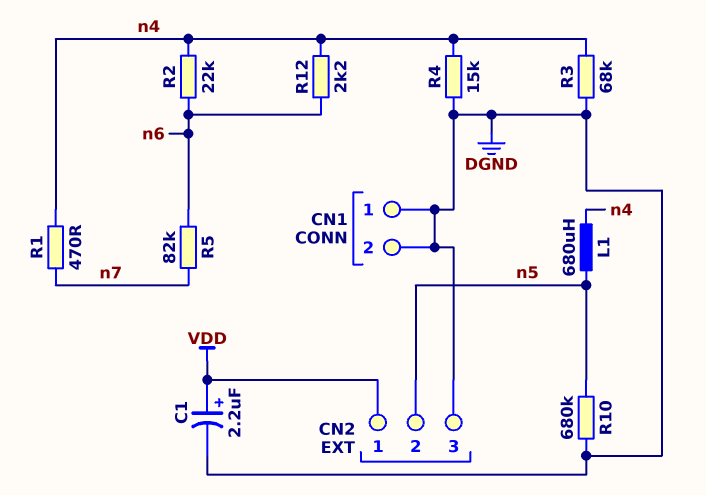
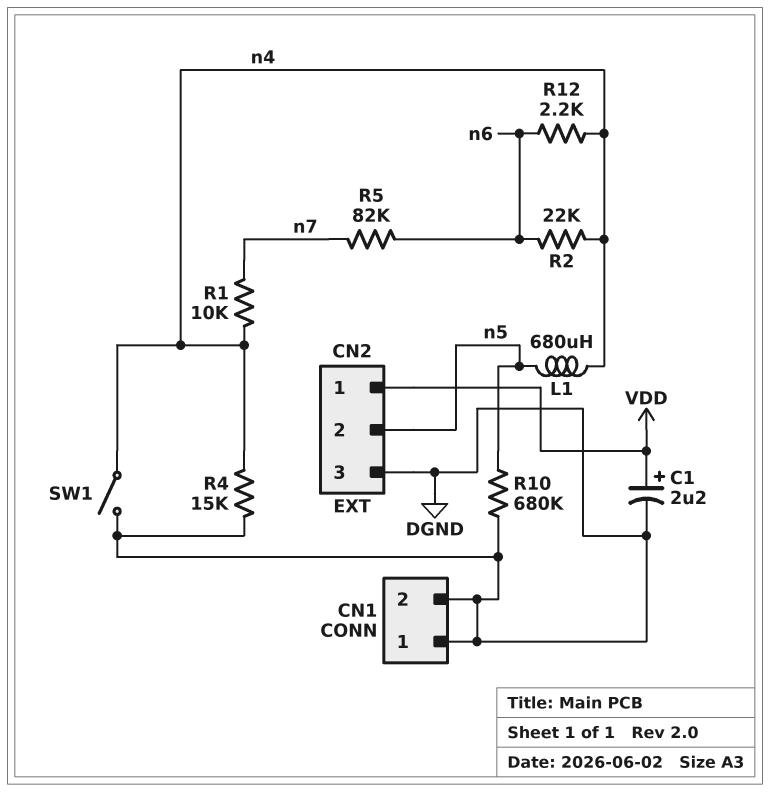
R1: 470 (n4, n7) -> 10k (n4, n7)
R3: 68k (DGND, n4) -> none
SW1: none -> switch (DGND, n4)

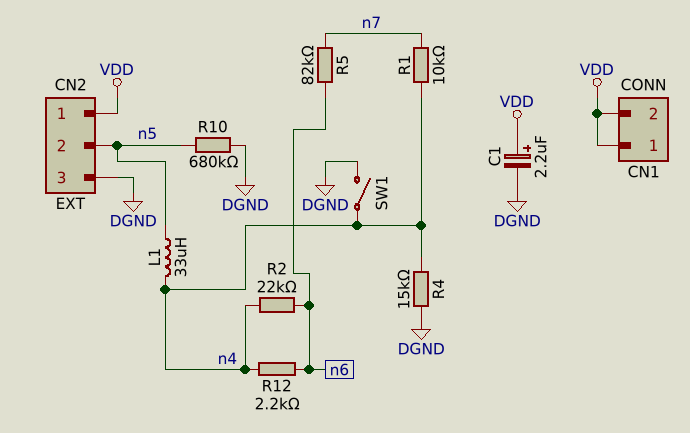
CN1 pin 1: DGND -> VDD
CN1 pin 2: DGND -> VDD
L1: 680uH (n4, n5) -> 33uH (n4, n5)

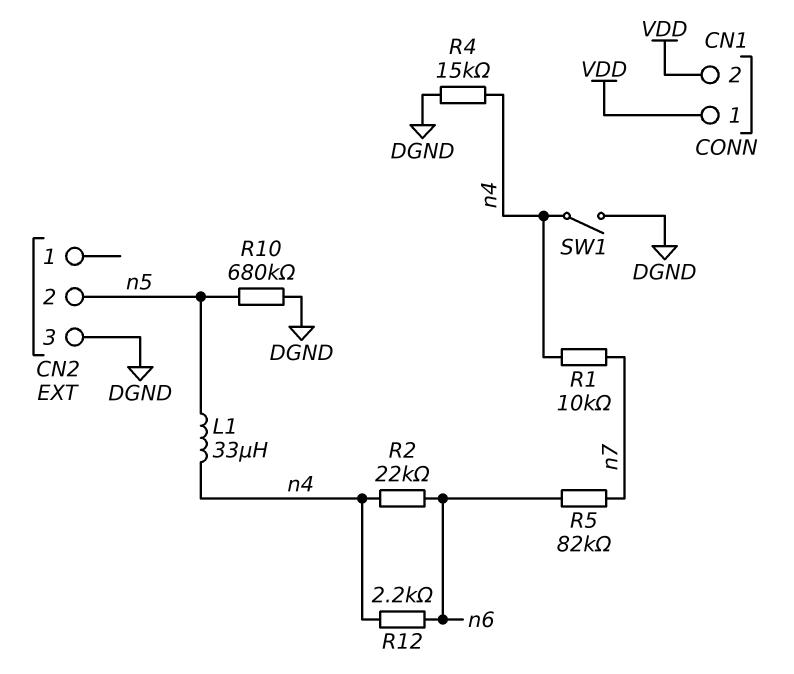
C1: 2.2uF (plus VDD, minus DGND) -> none
CN2 pin 1: VDD -> none

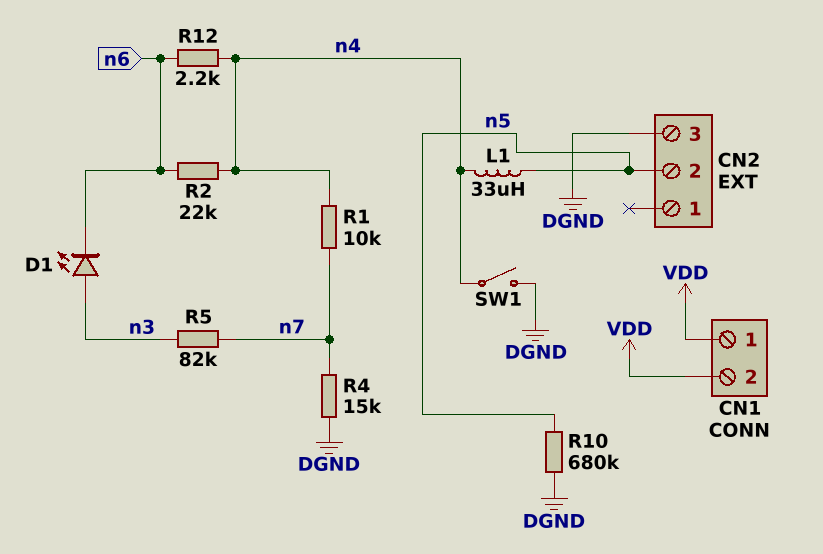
D1: none -> LED (A n3, K n6)
R4: 15k (DGND, n4) -> 15k (DGND, n7)
R5: 82k (n6, n7) -> 82k (n3, n7)

